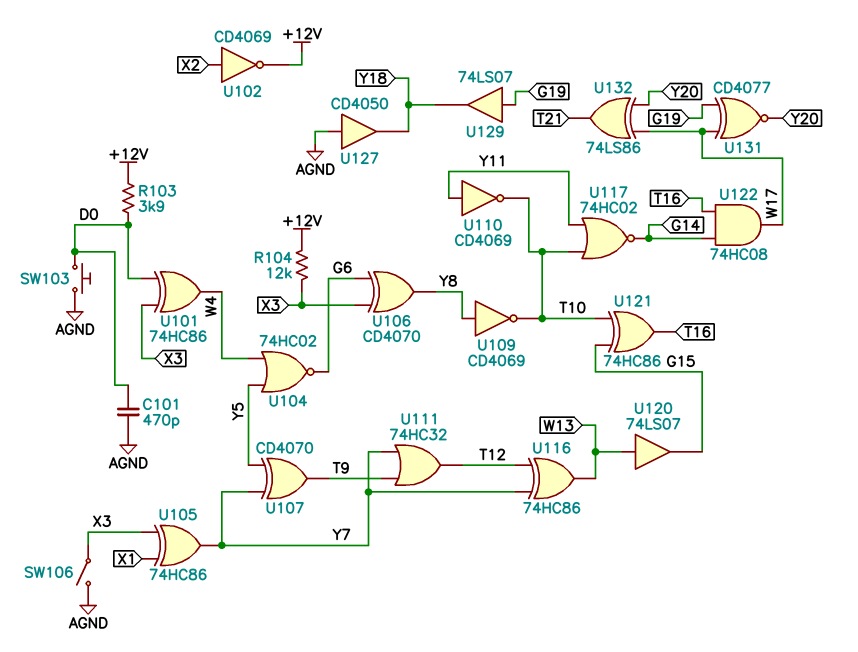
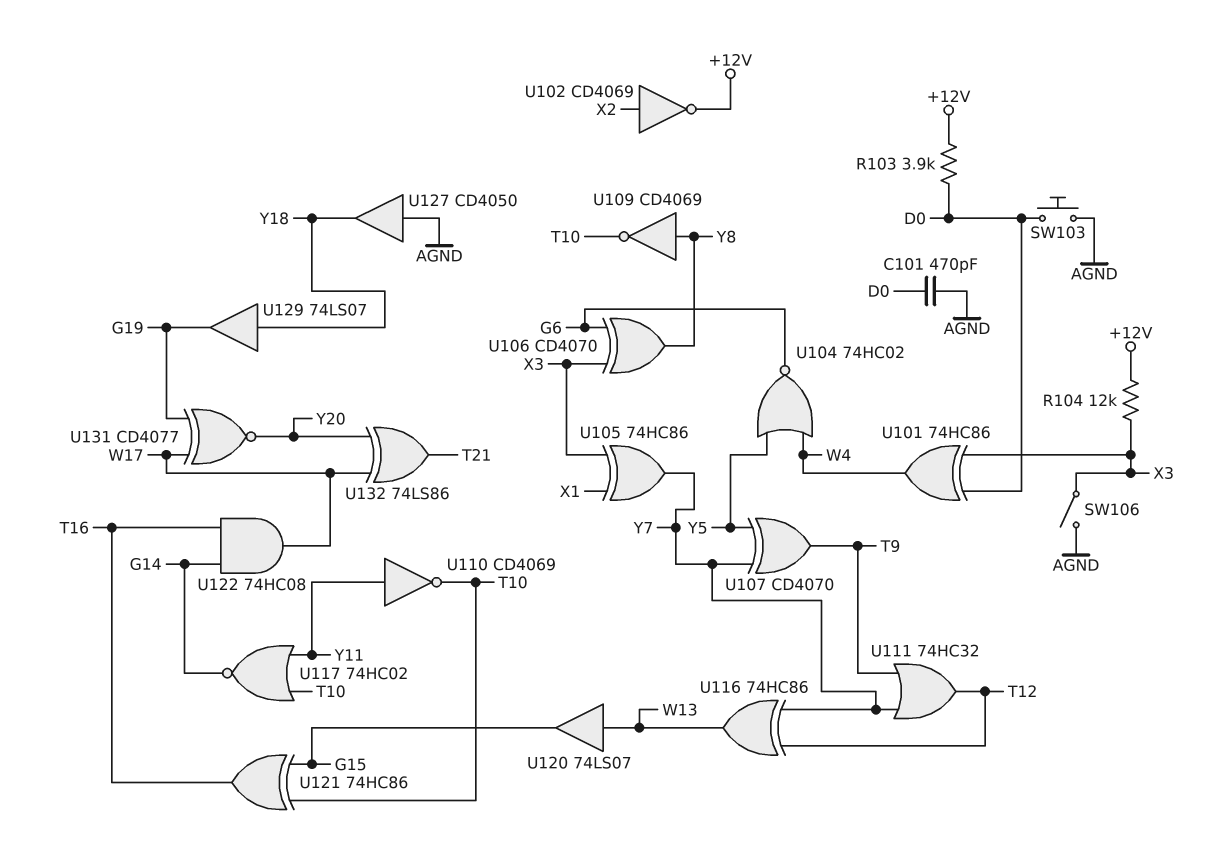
U129: buffer 74LS07 (in G19, out Y18) -> buffer 74LS07 (in Y18, out G19)

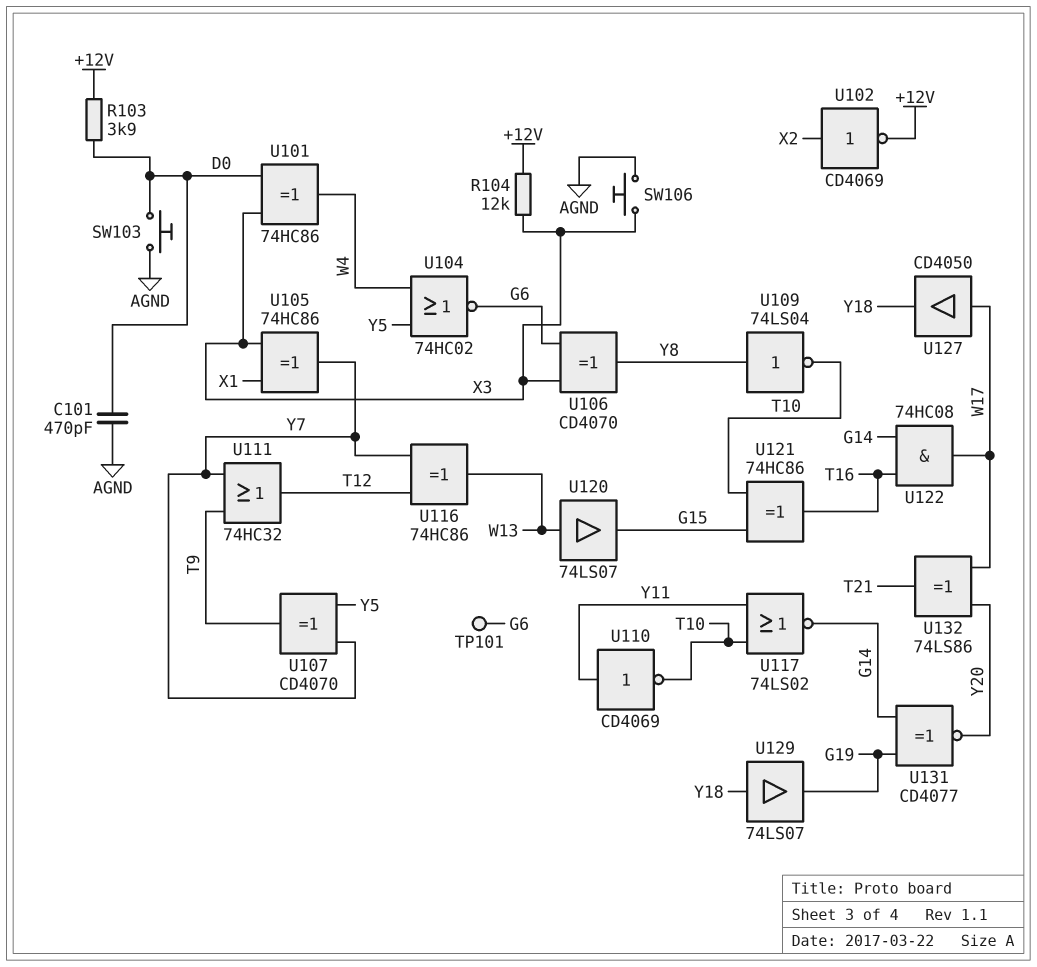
SW106: switch (AGND, X3) -> button (AGND, X3)
TP101: none -> test point (G6)
U109: NOT CD4069 (in Y8, out T10) -> NOT 74LS04 (in Y8, out T10)
U117: NOR 74HC02 (in T10, in Y11, out G14) -> NOR 74LS02 (in T10, in Y11, out G14)
U127: buffer CD4050 (in AGND, out Y18) -> buffer CD4050 (in W17, out Y18)
U131: XNOR CD4077 (in G19, in W17, out Y20) -> XNOR CD4077 (in G14, in G19, out Y20)

